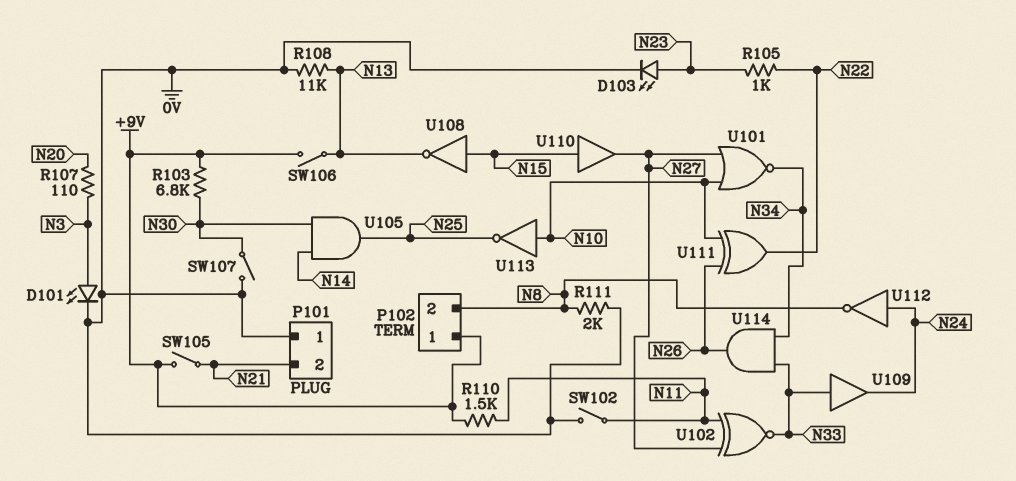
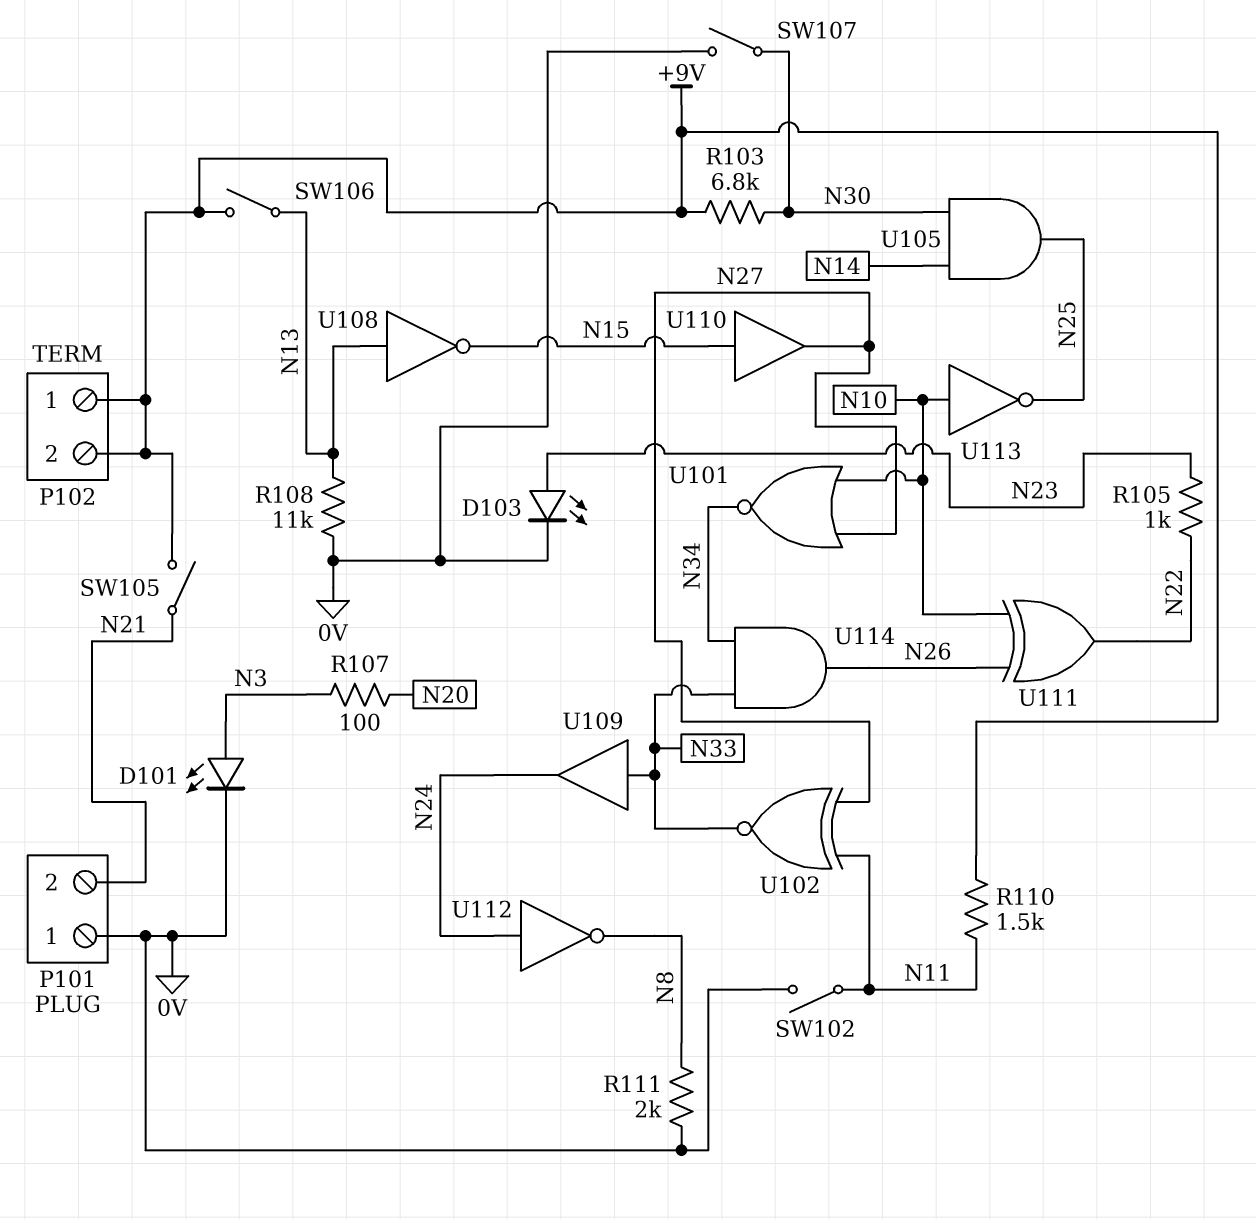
P102 pin 2: N8 -> +9V
R107: 110 (N3, N20) -> 100 (N3, N20)
U108: NOT (in N15, out N13) -> NOT (in N13, out N15)

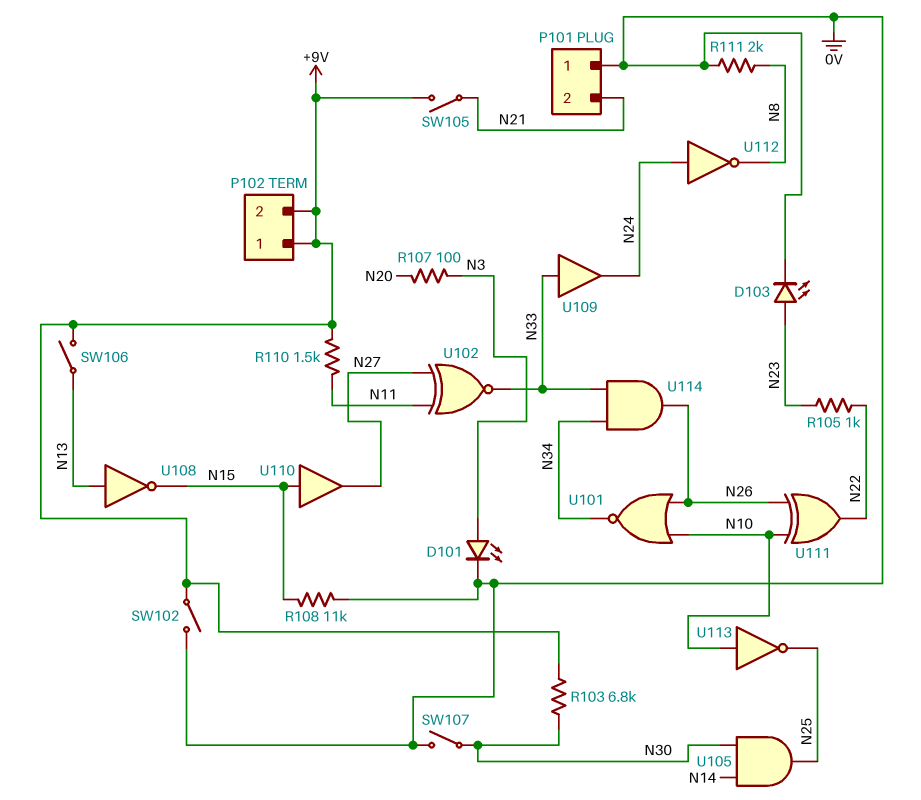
R108: 11k (0V, N13) -> 11k (0V, N15)
SW102: switch (0V, N11) -> switch (+9V, 0V)
U101: NOR (in N10, in N27, out N34) -> NOR (in N10, in N26, out N34)

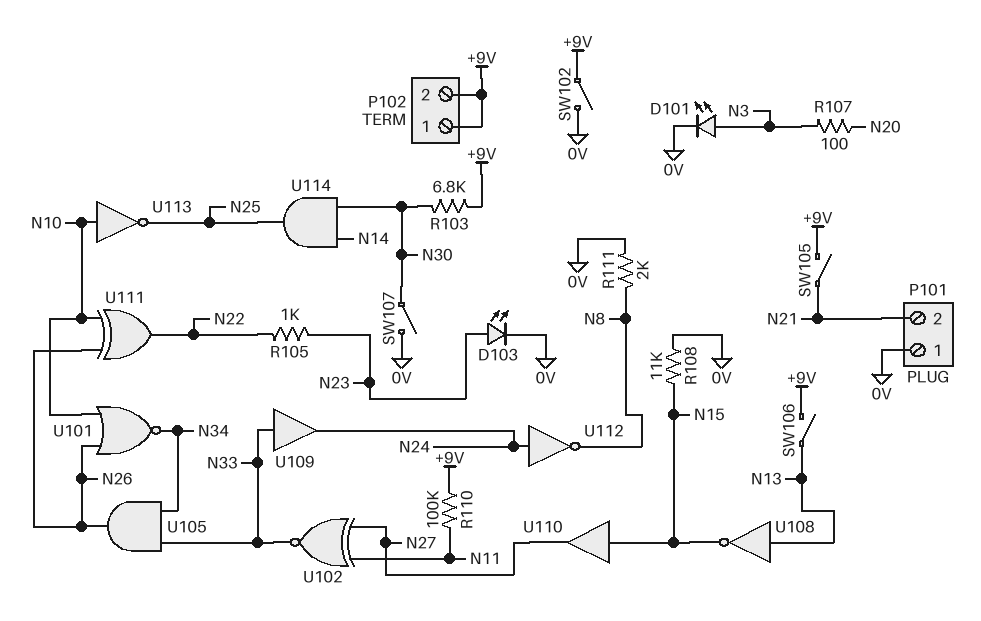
R110: 1.5k (+9V, N11) -> 100k (+9V, N11)
U105: AND (in N14, in N30, out N25) -> AND (in N33, in N34, out N26)
U114: AND (in N33, in N34, out N26) -> AND (in N14, in N30, out N25)

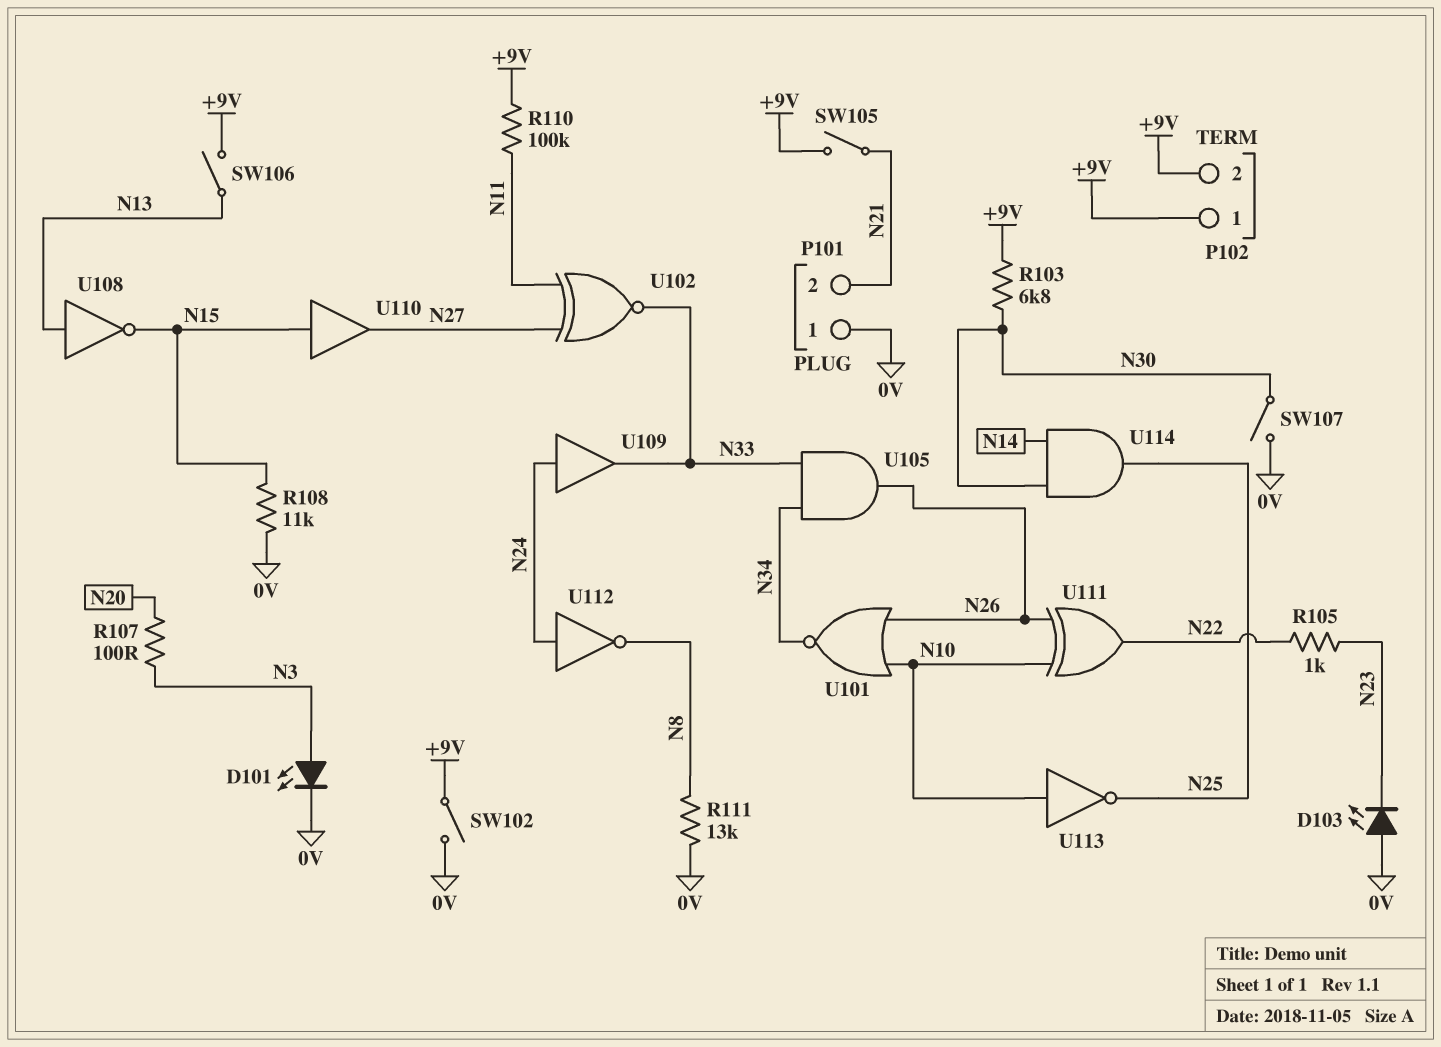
D103: LED (A N23, K 0V) -> LED (A 0V, K N23)
R111: 2k (0V, N8) -> 13k (0V, N8)
U109: buffer (in N33, out N24) -> buffer (in N24, out N33)

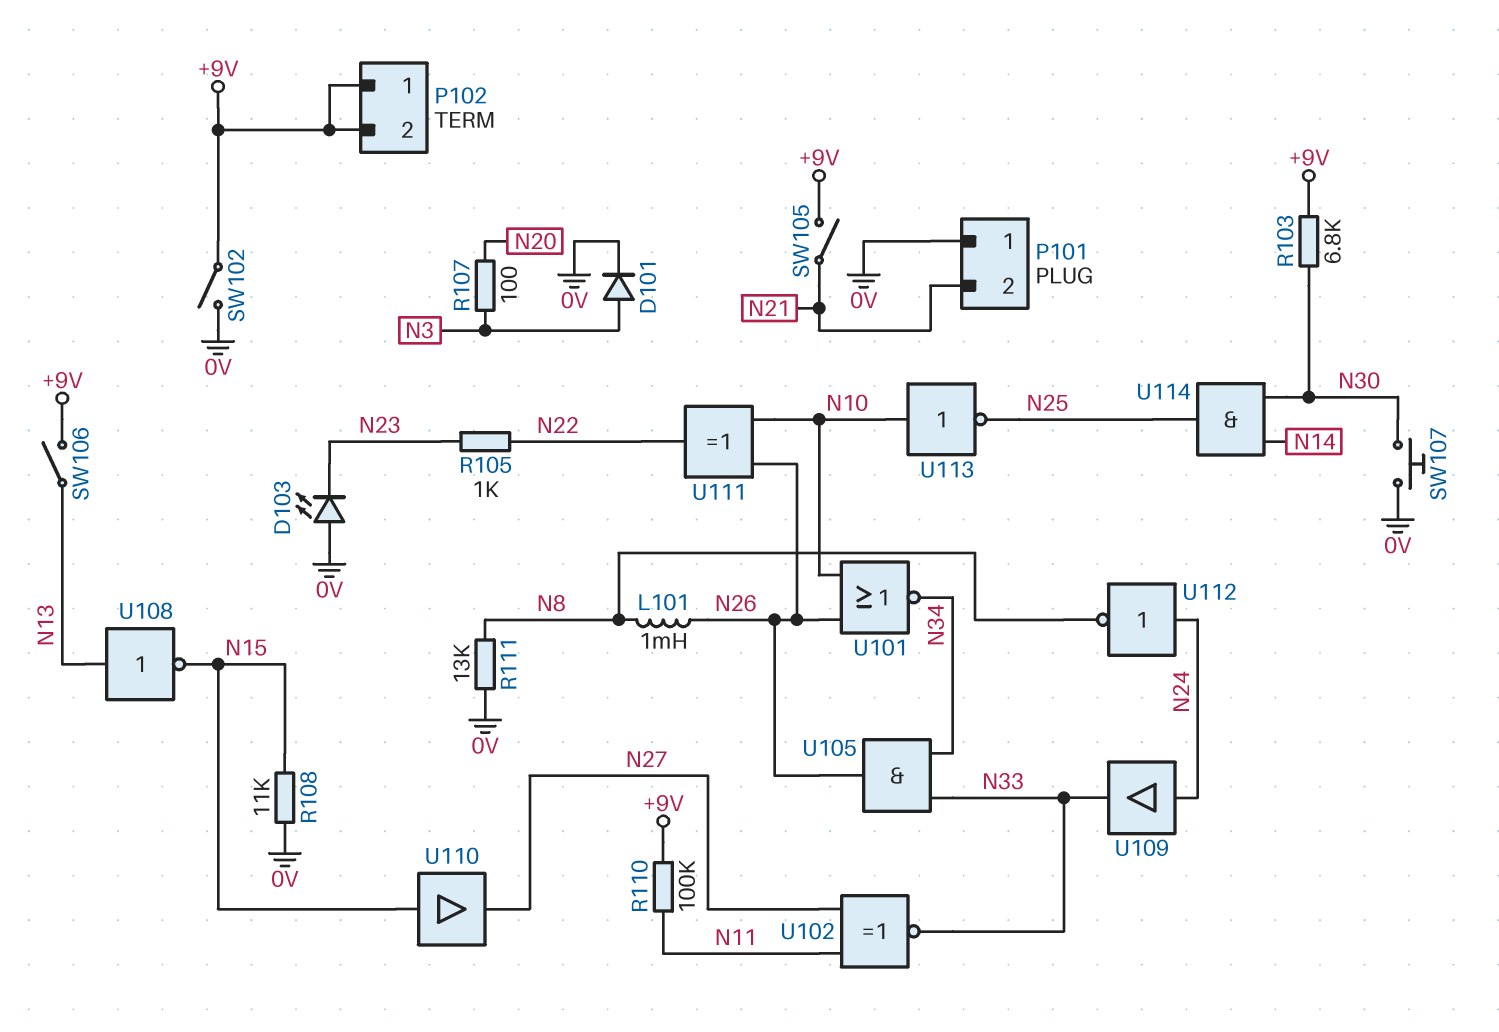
D101: LED (A N3, K 0V) -> diode (A N3, K 0V)
L101: none -> 1mH (N8, N26)
SW107: switch (0V, N30) -> button (0V, N30)

